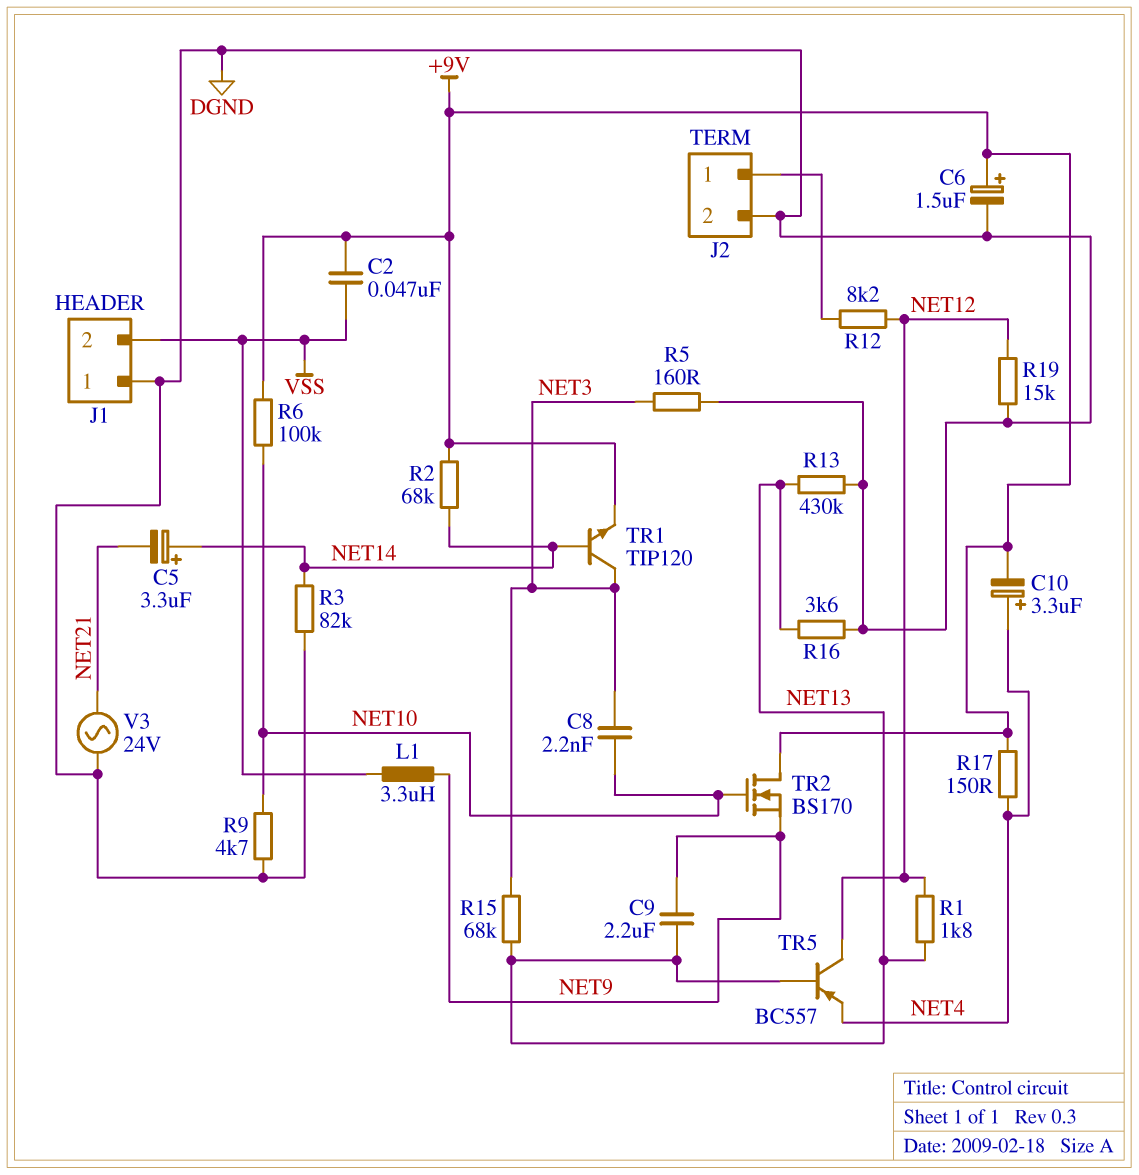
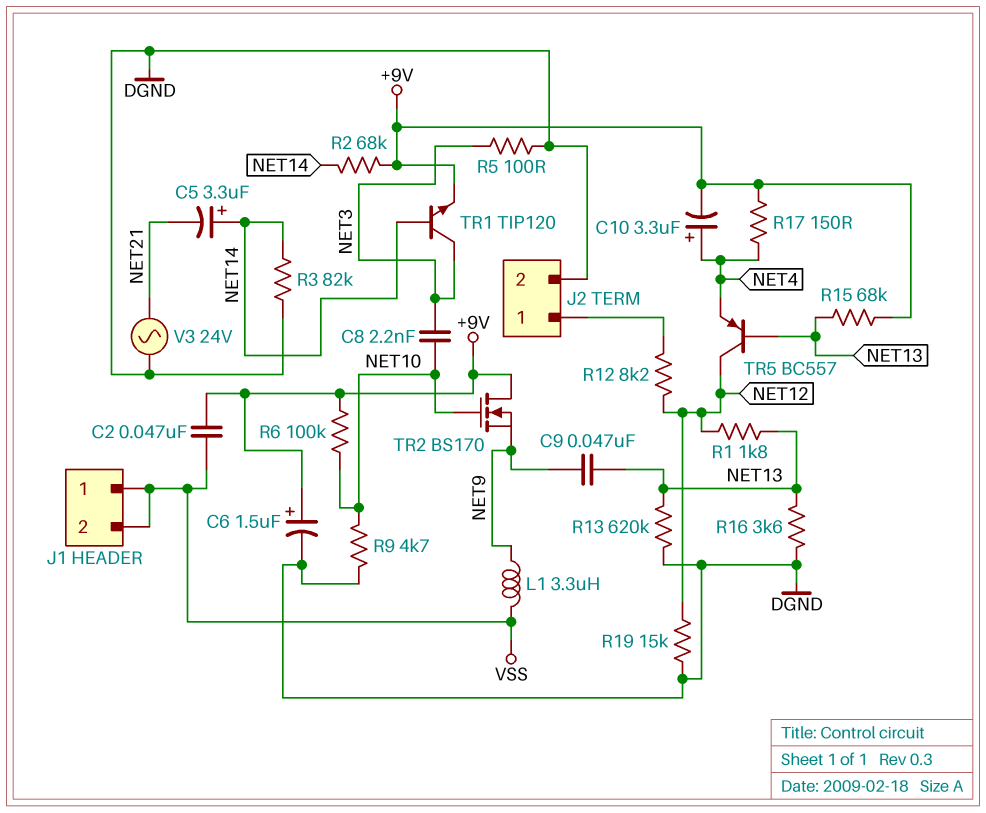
C9: 2.2uF (NET9, NET13) -> 47nF (NET9, NET13)
J1 pin 1: DGND -> VSS
R5: 160 (DGND, NET3) -> 100 (DGND, NET3)
R13: 430k (DGND, NET13) -> 620k (DGND, NET13)
R15: 68k (NET3, NET13) -> 68k (+9V, NET13)

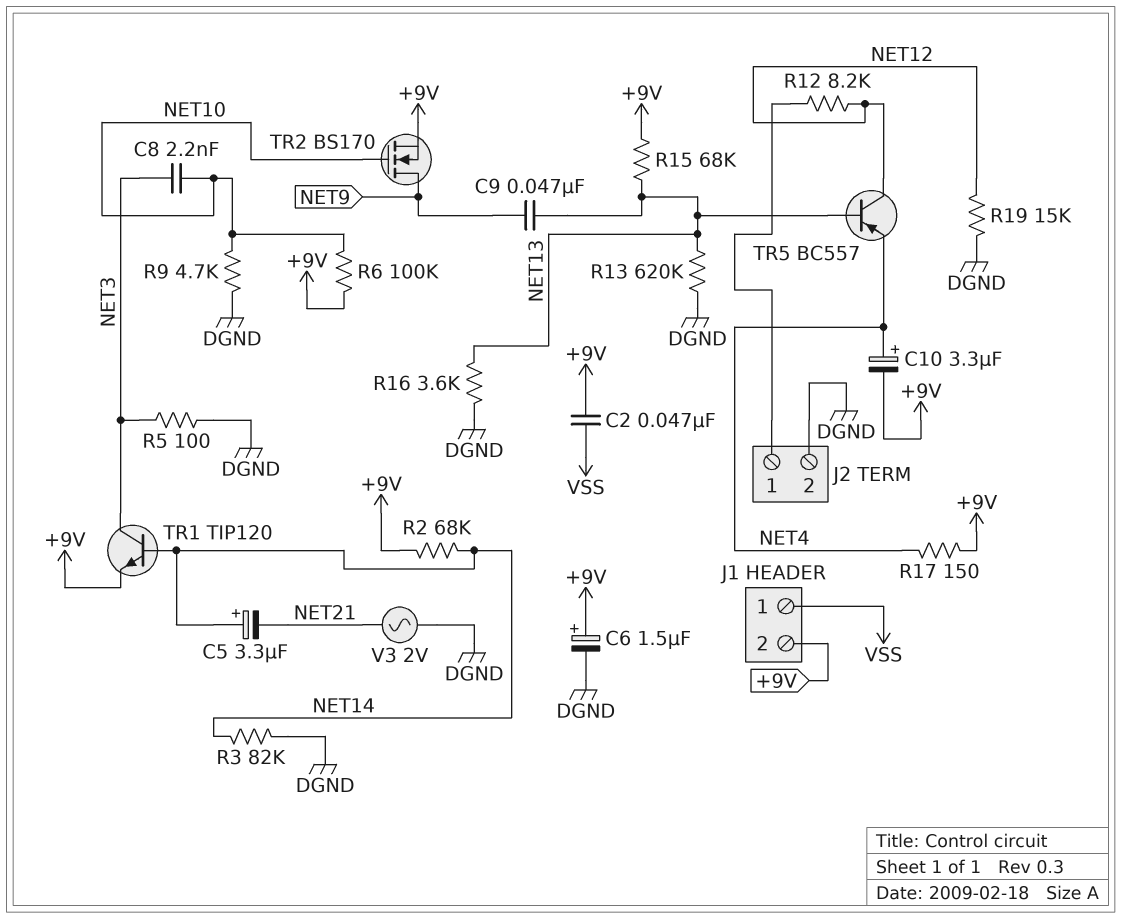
J1 pin 2: VSS -> +9V
L1: 3.3uH (NET9, VSS) -> none
R1: 1.8k (NET12, NET13) -> none
TR2: NMOS BS170 (G NET10, D +9V, S NET9) -> NMOS BS170 (G NET10, D NET9, S +9V)
V3: AC 24V (DGND, NET21) -> AC 2V (DGND, NET21)

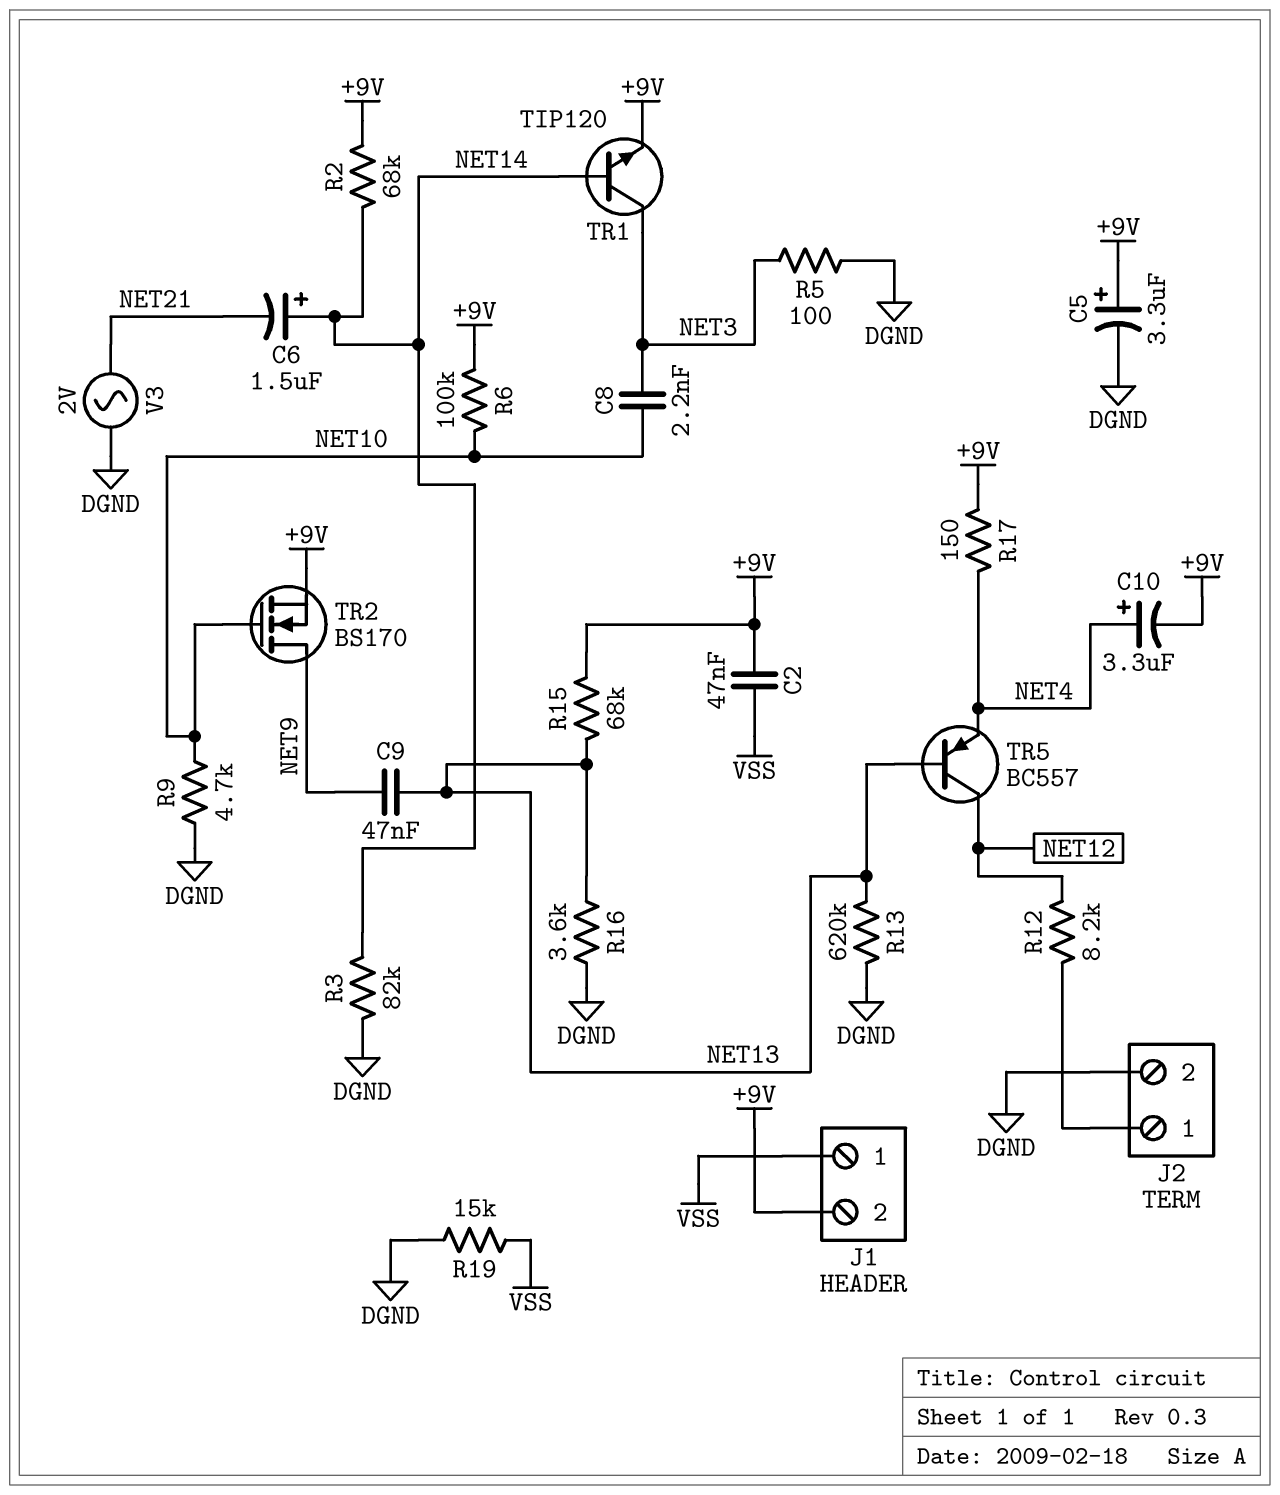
C5: 3.3uF (plus NET14, minus NET21) -> 3.3uF (plus +9V, minus DGND)
C6: 1.5uF (plus +9V, minus DGND) -> 1.5uF (plus NET14, minus NET21)
R19: 15k (DGND, NET12) -> 15k (DGND, VSS)

